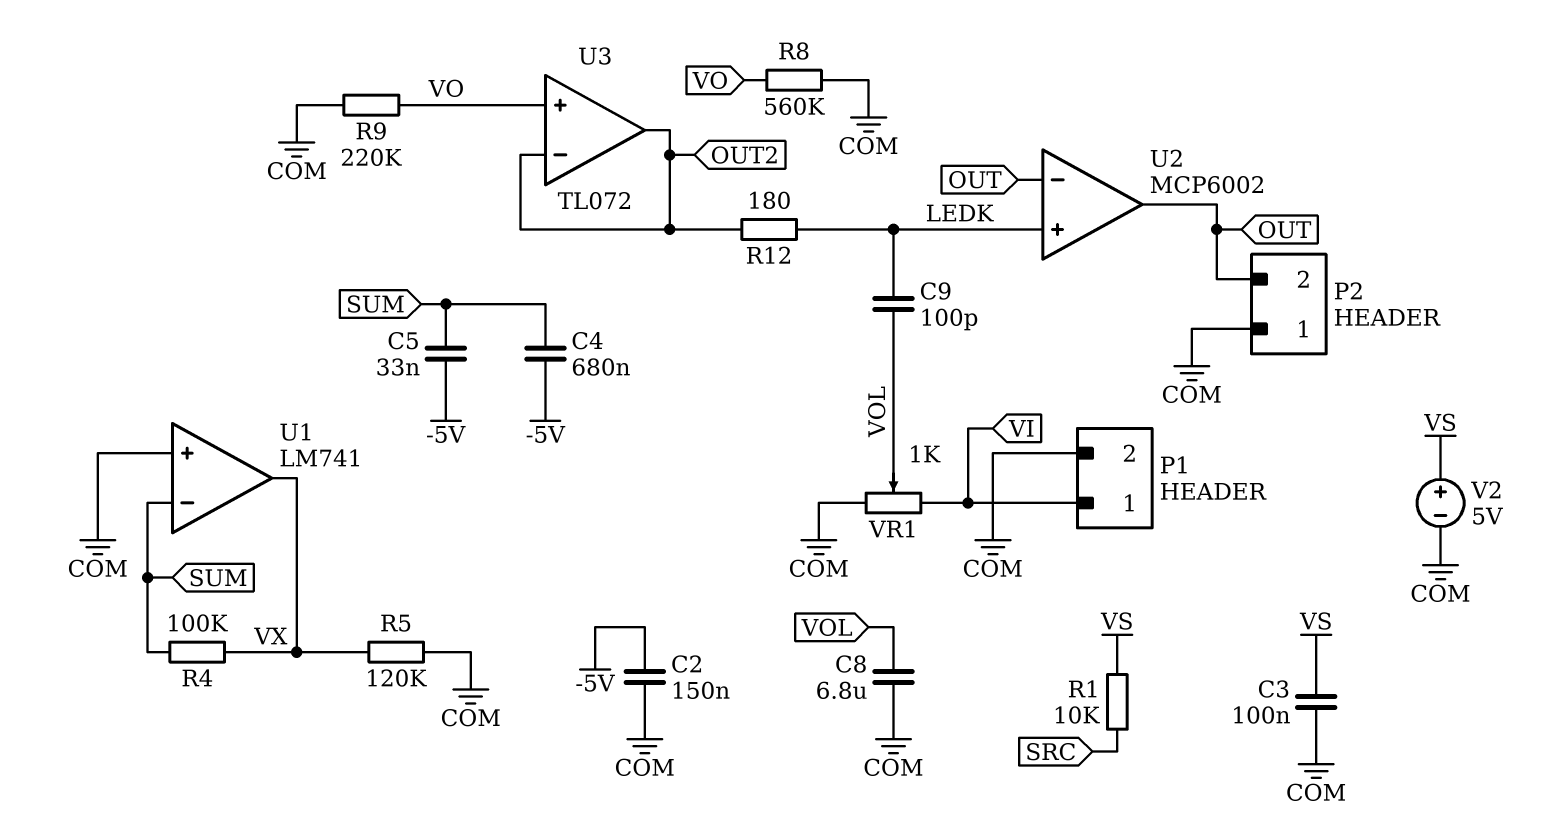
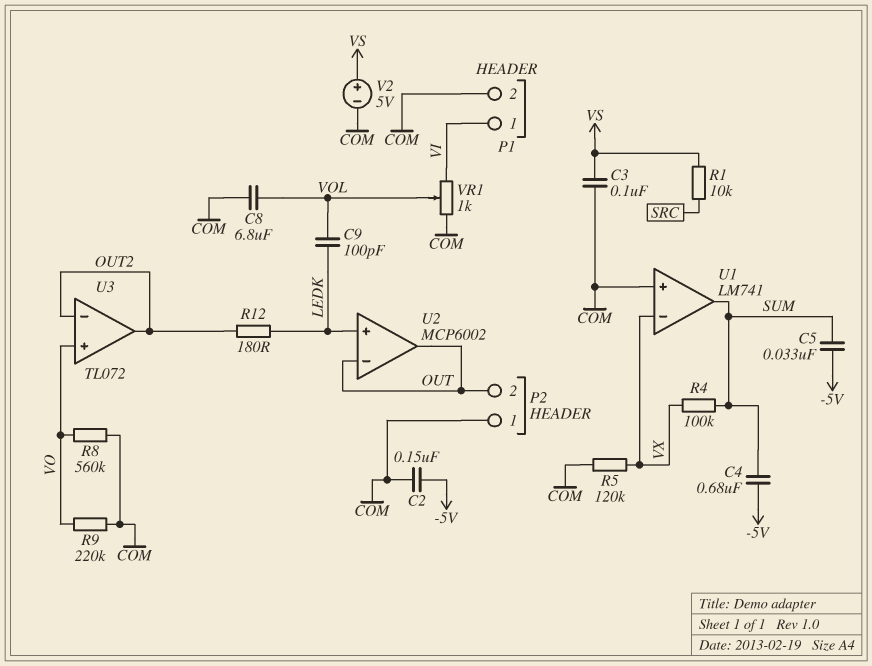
U1 pin in-: SUM -> VX
U1 pin out: VX -> SUM

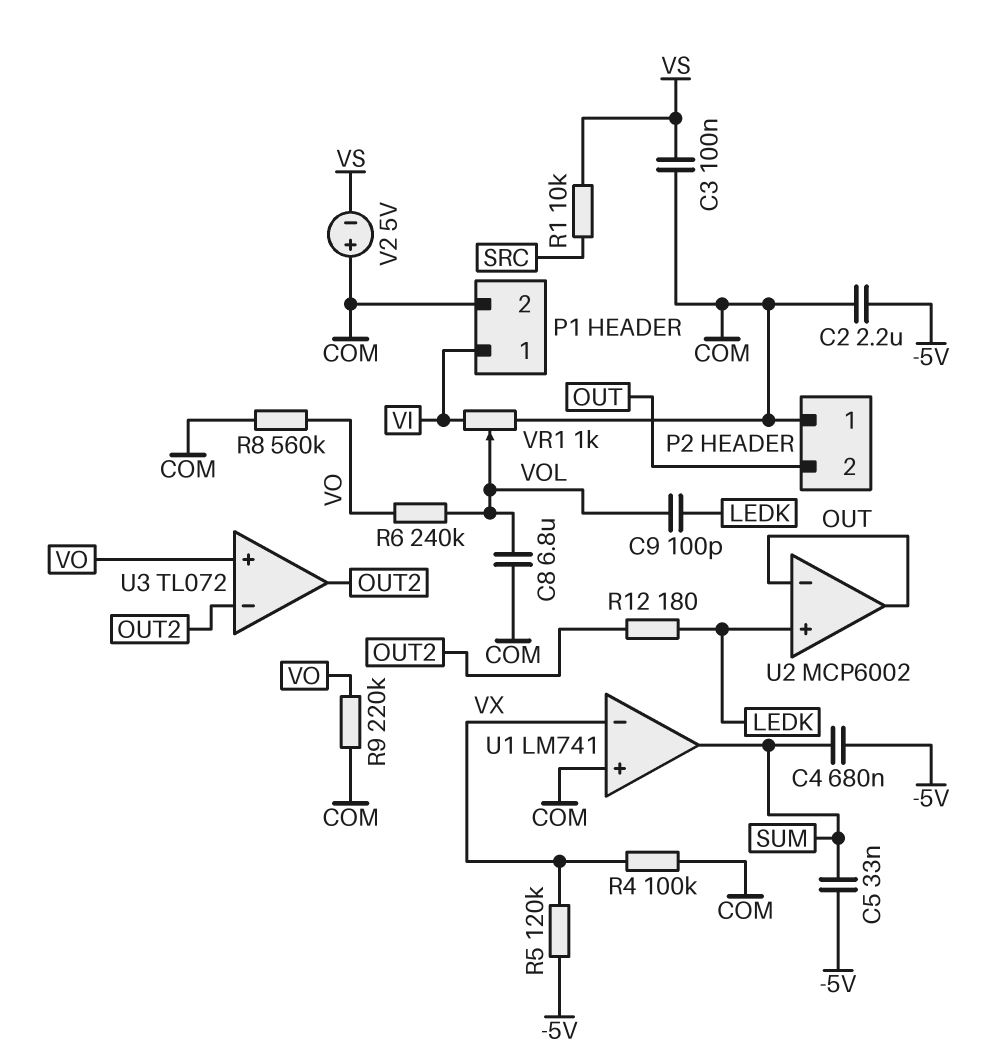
C2: 150nF (-5V, COM) -> 2.2uF (-5V, COM)
R4: 100k (SUM, VX) -> 100k (COM, VX)
R5: 120k (COM, VX) -> 120k (-5V, VX)
R6: none -> 240k (VO, VOL)
V2: 5V (plus VS, minus COM) -> 5V (plus COM, minus VS)

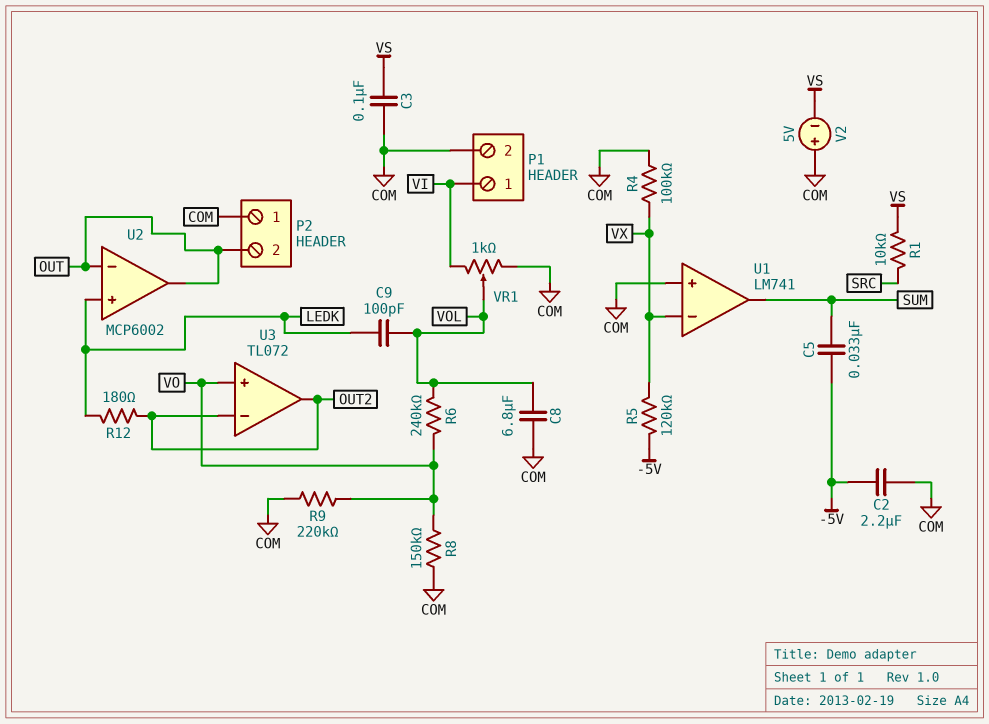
C4: 680nF (-5V, SUM) -> none
R8: 560k (COM, VO) -> 150k (COM, VO)

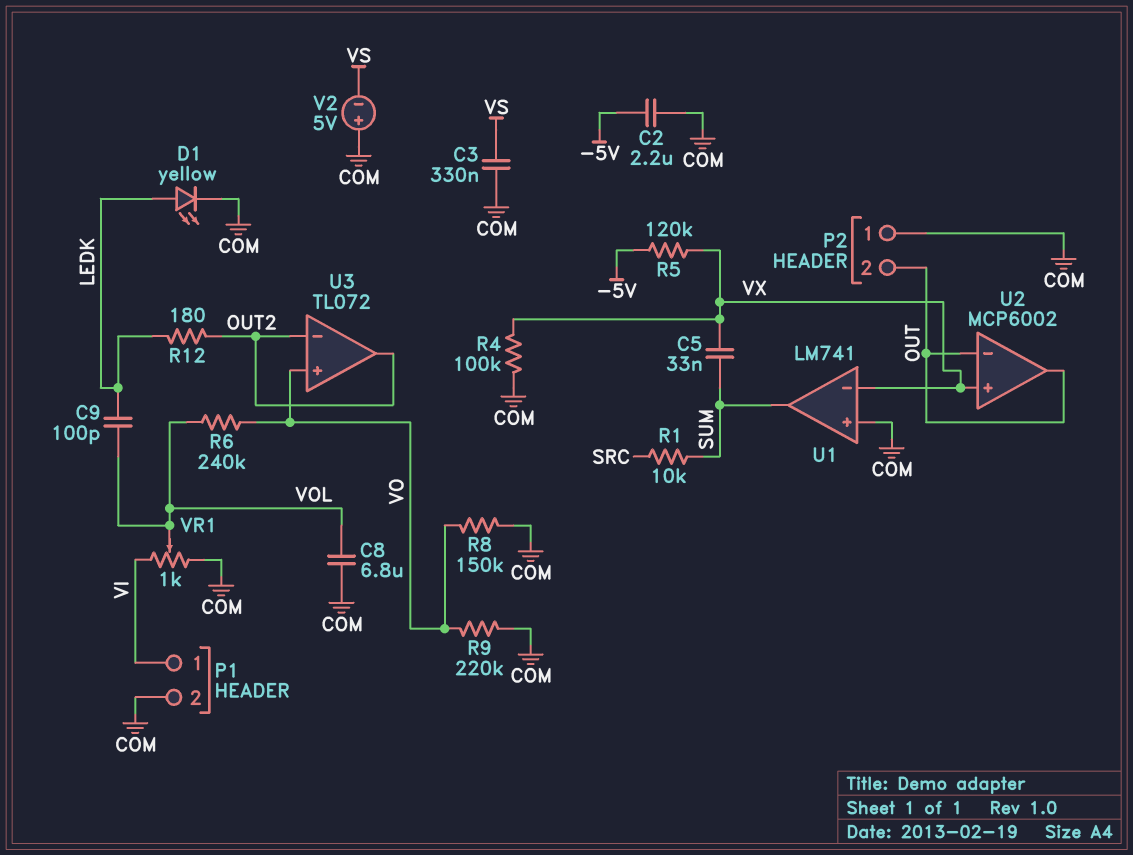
C3: 100nF (COM, VS) -> 330nF (COM, VS)
C5: 33nF (-5V, SUM) -> 33nF (SUM, VX)
D1: none -> LED yellow (A LEDK, K COM)
R1: 10k (SRC, VS) -> 10k (SRC, SUM)
U2 pin in+: LEDK -> VX

